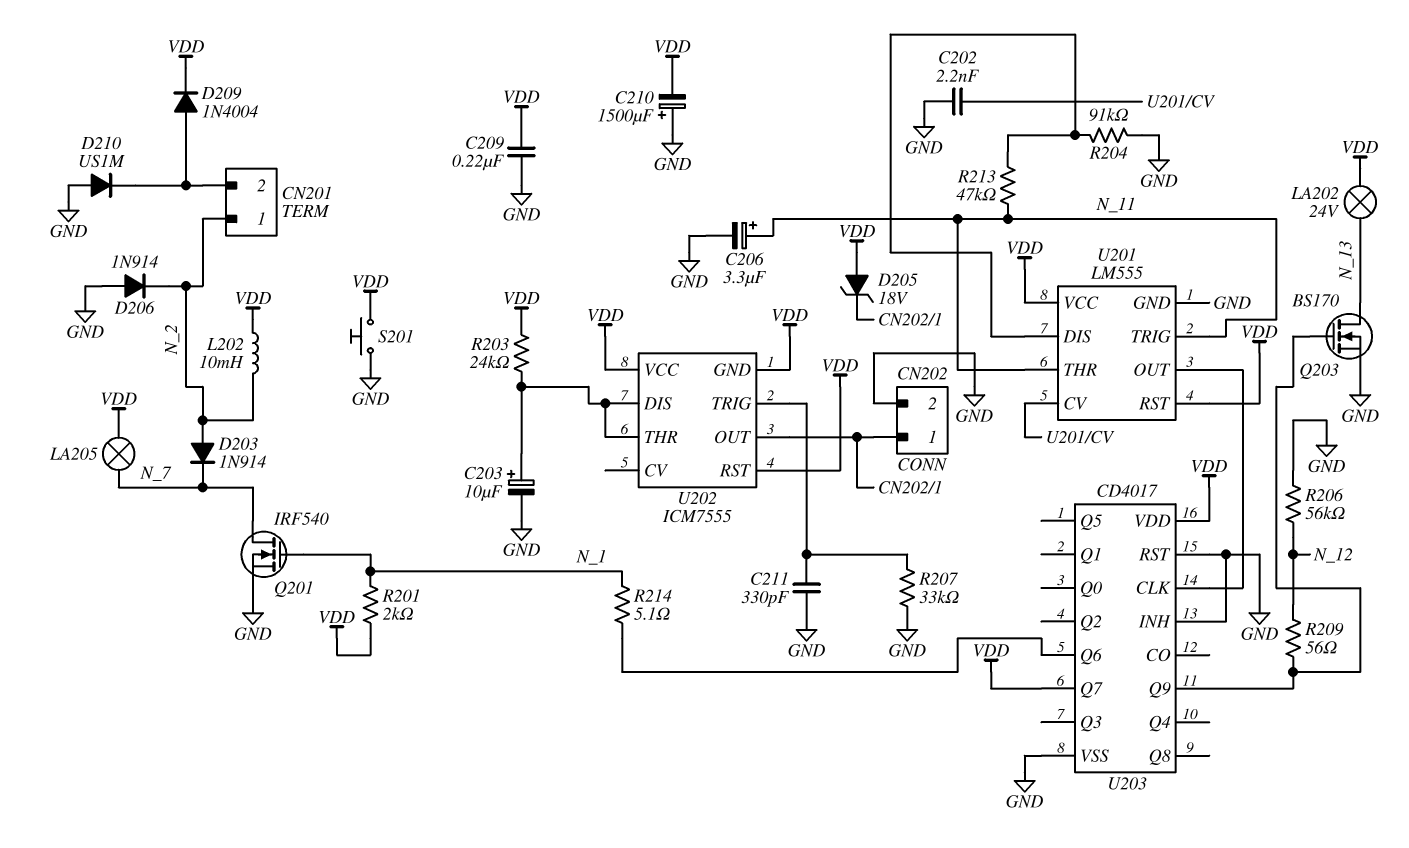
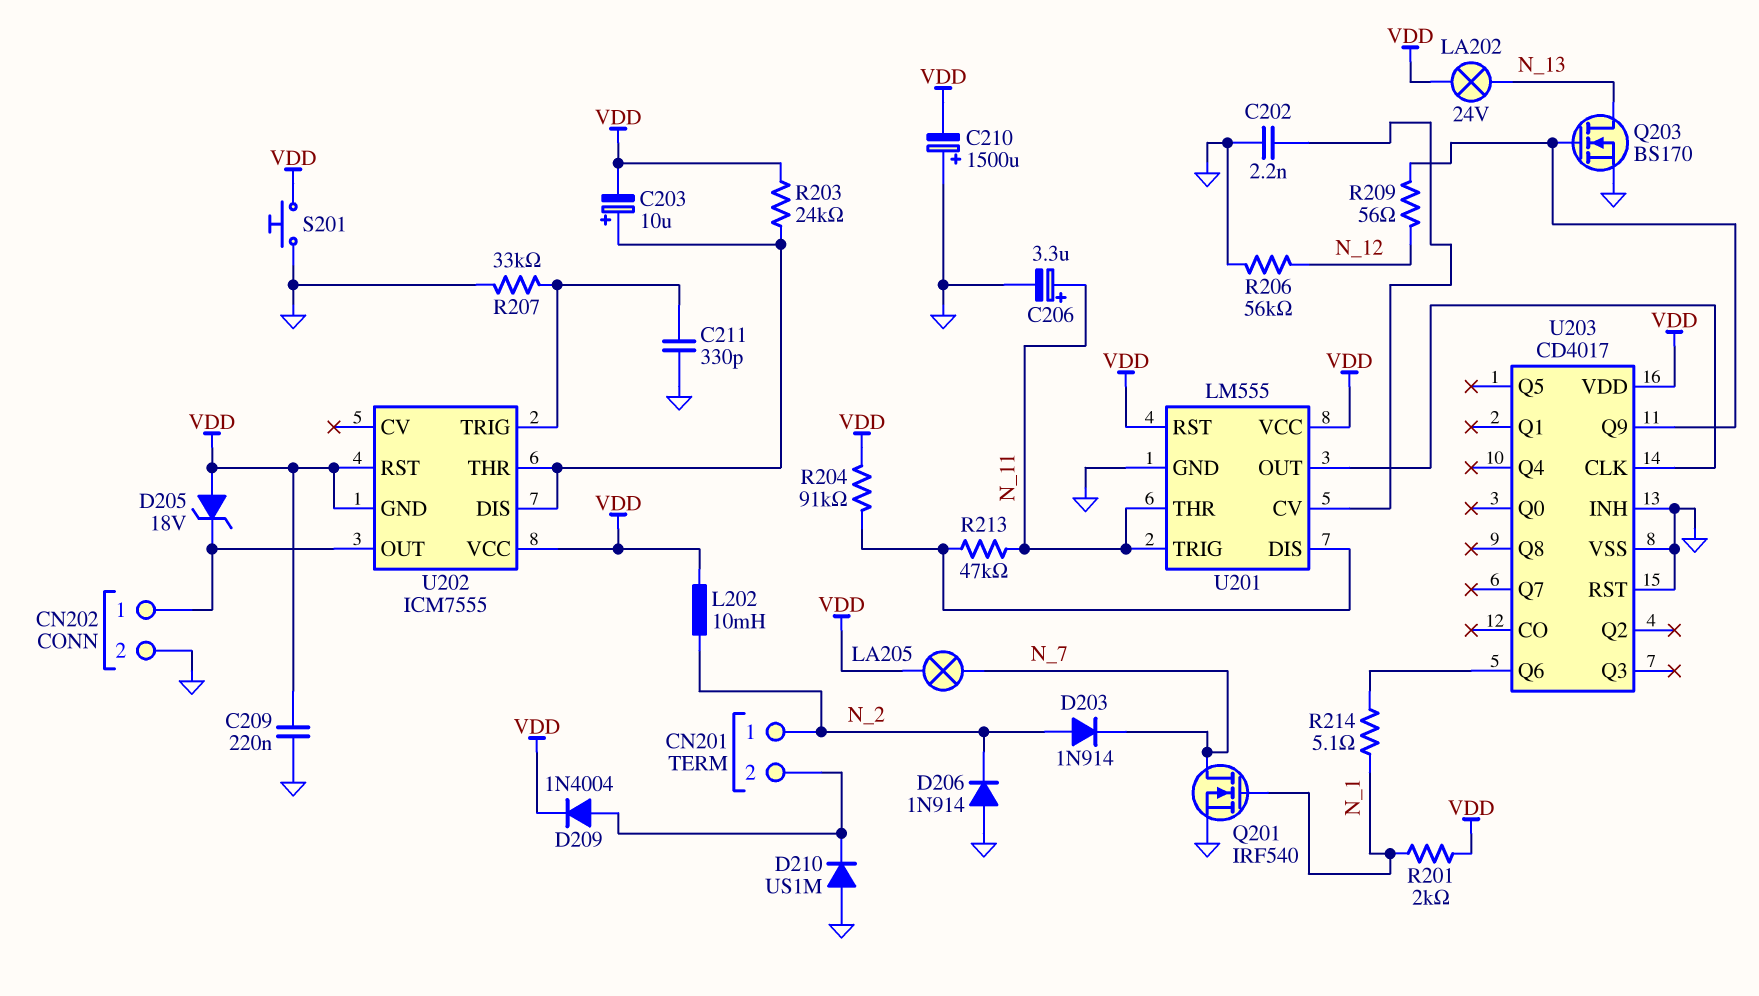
C203: 10uF (plus U202/DIS, minus GND) -> 10uF (plus U202/DIS, minus VDD)
R204: 91k (GND, U201/DIS) -> 91k (U201/DIS, VDD)
U203 pin Q7: VDD -> none

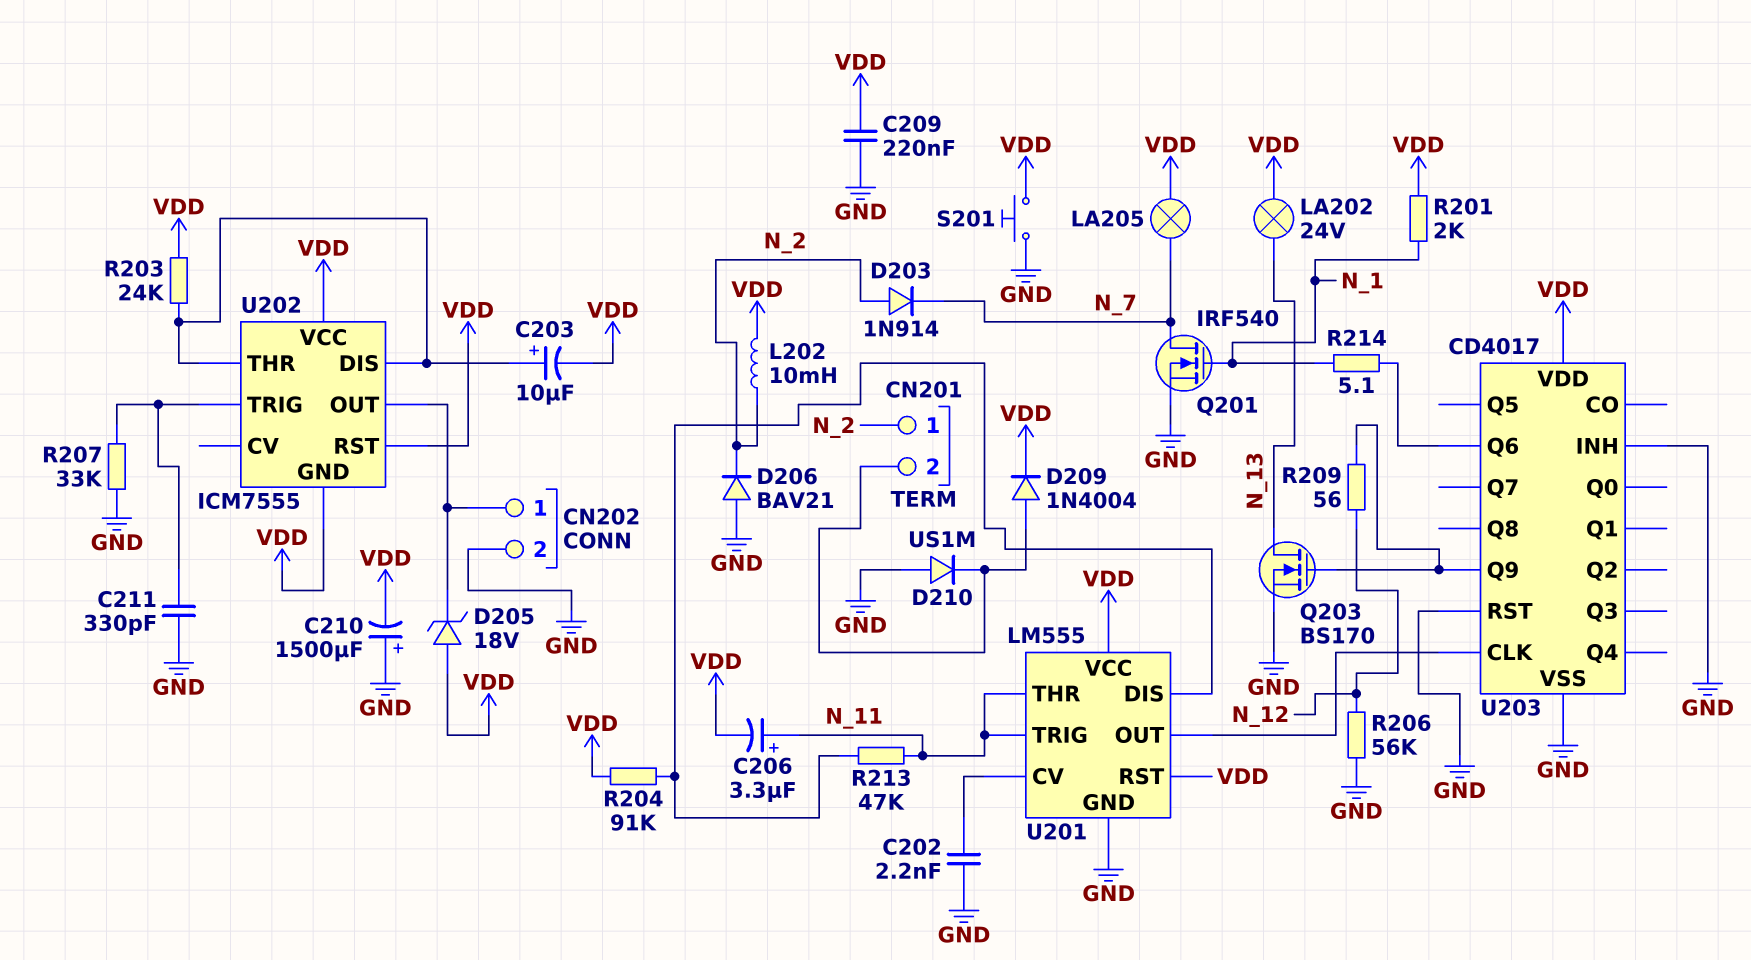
C206: 3.3uF (plus N_11, minus GND) -> 3.3uF (plus N_11, minus VDD)
D206: diode 1N914 (A GND, K N_2) -> diode BAV21 (A GND, K N_2)

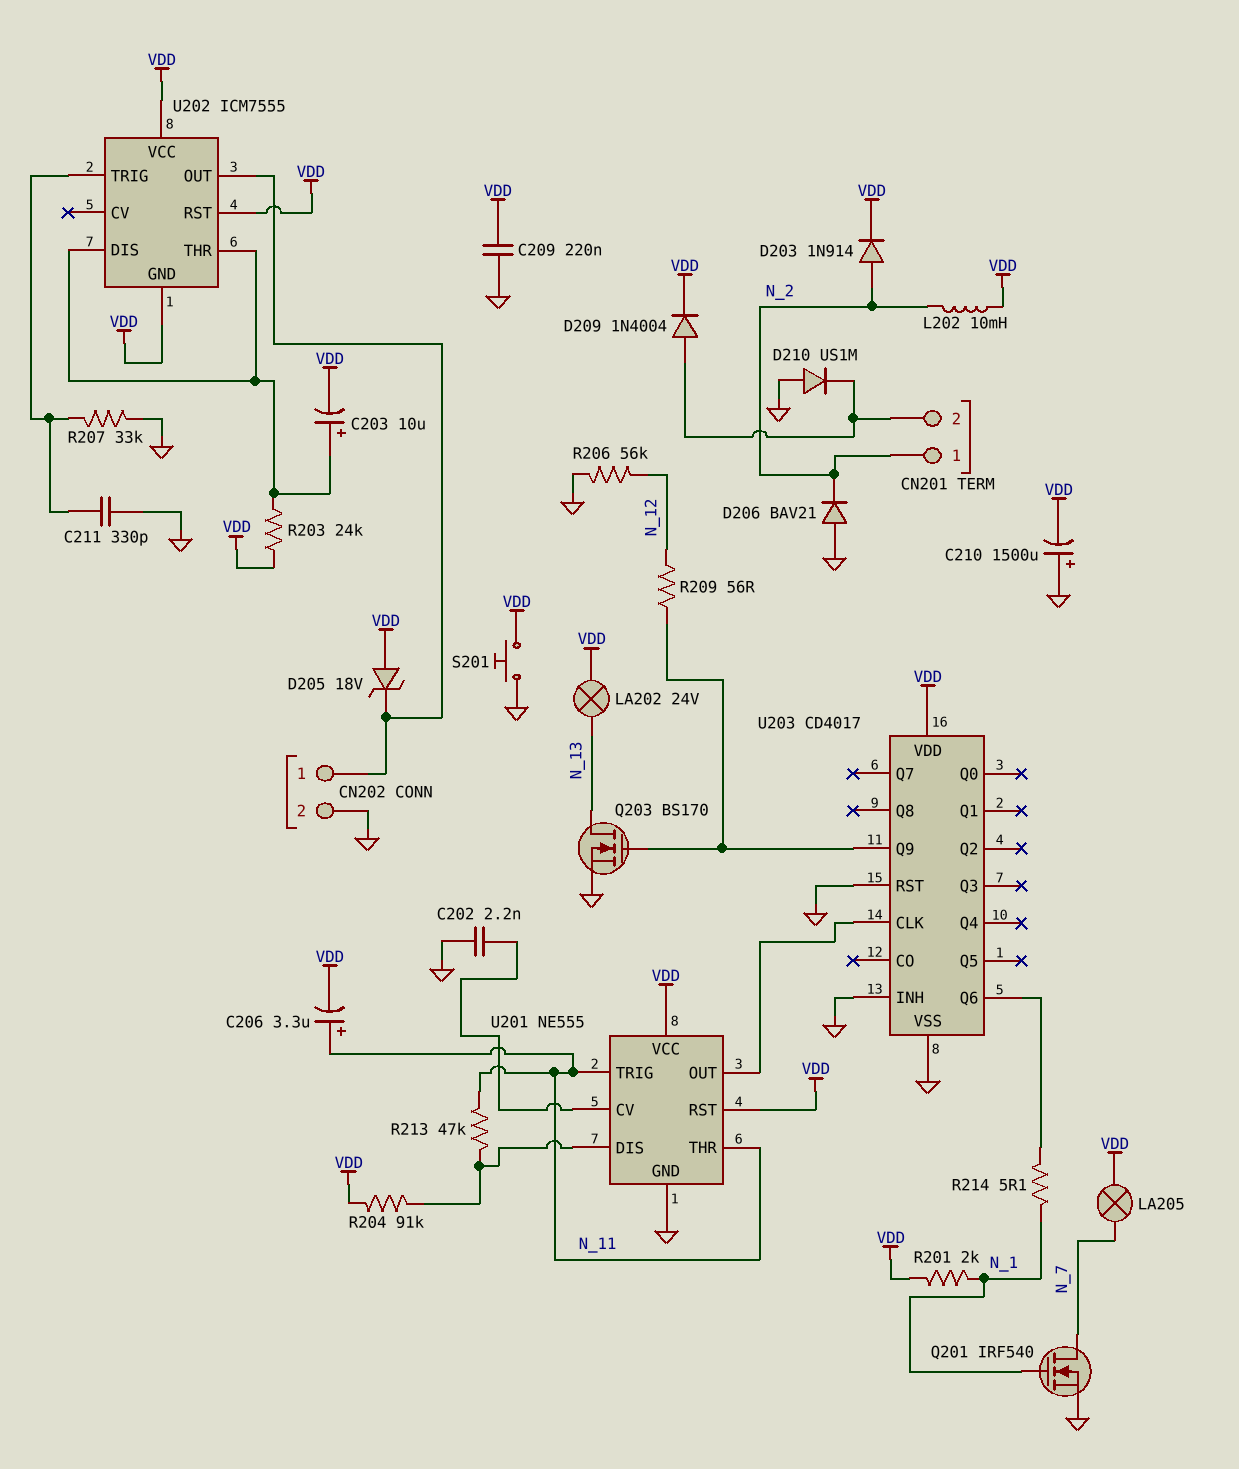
D203: diode 1N914 (A N_2, K N_7) -> diode 1N914 (A N_2, K VDD)
U201: LM555 -> NE555

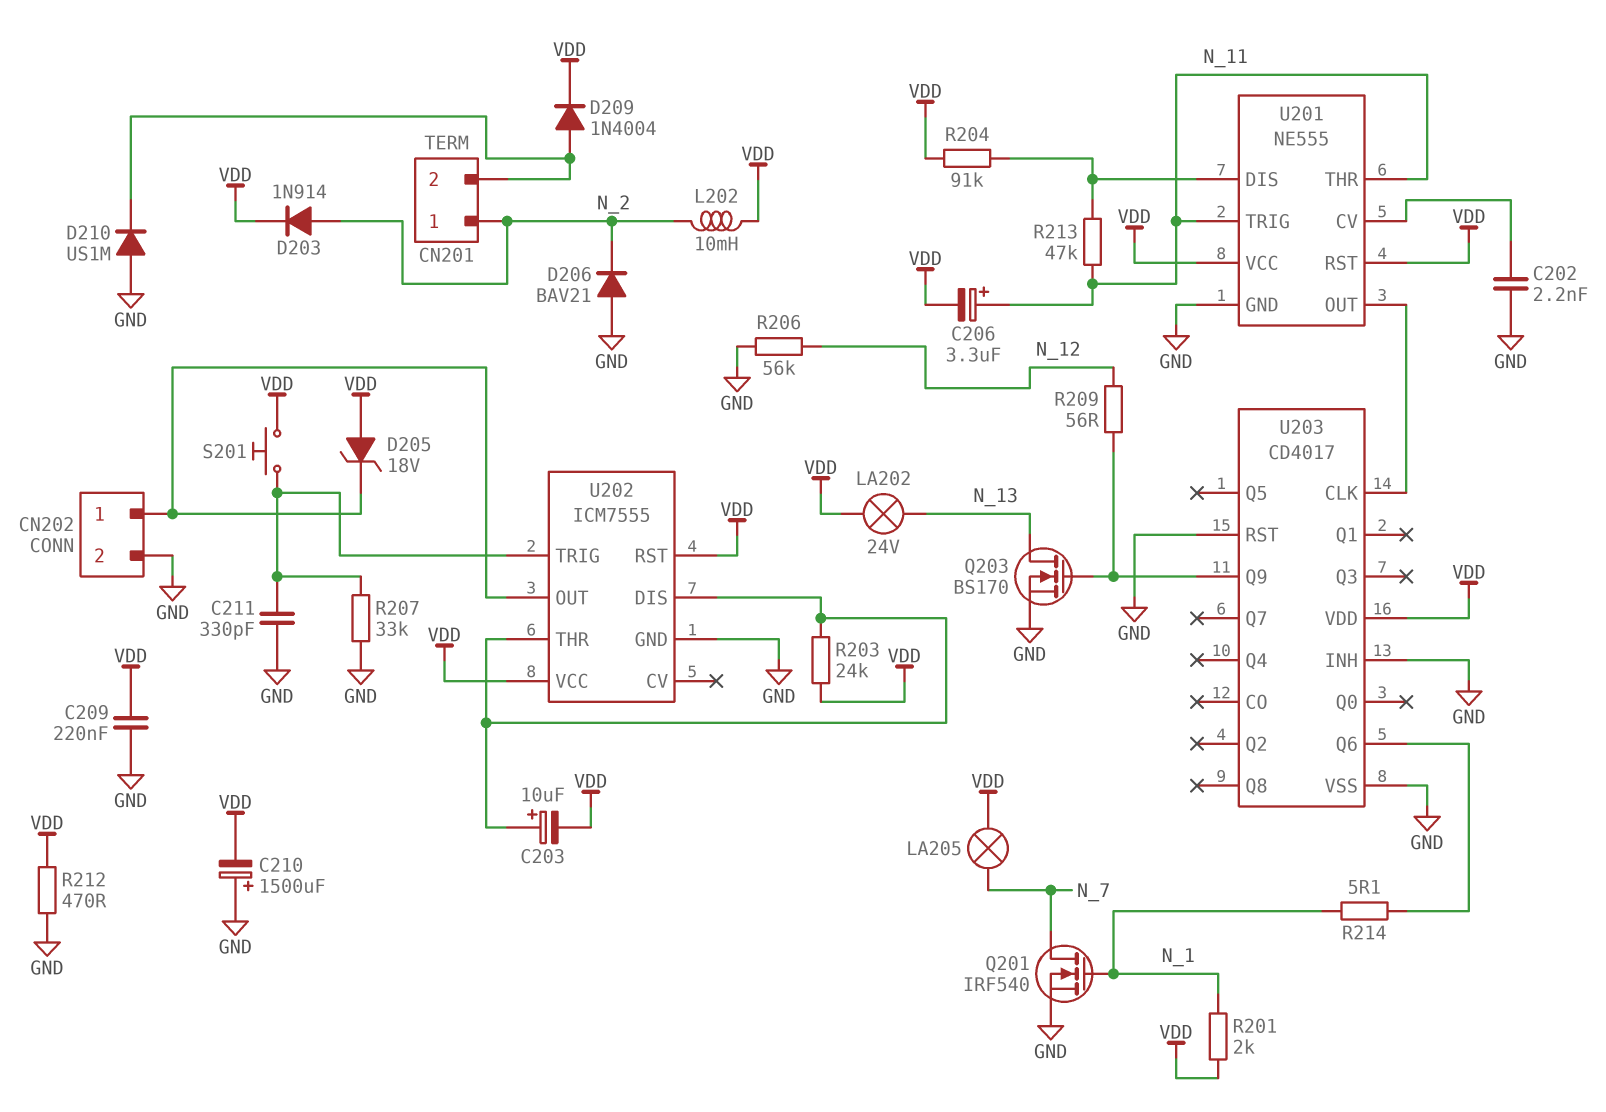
R212: none -> 470 (GND, VDD)
S201: button (GND, VDD) -> button (U202/TRIG, VDD)
U202 pin GND: VDD -> GND

